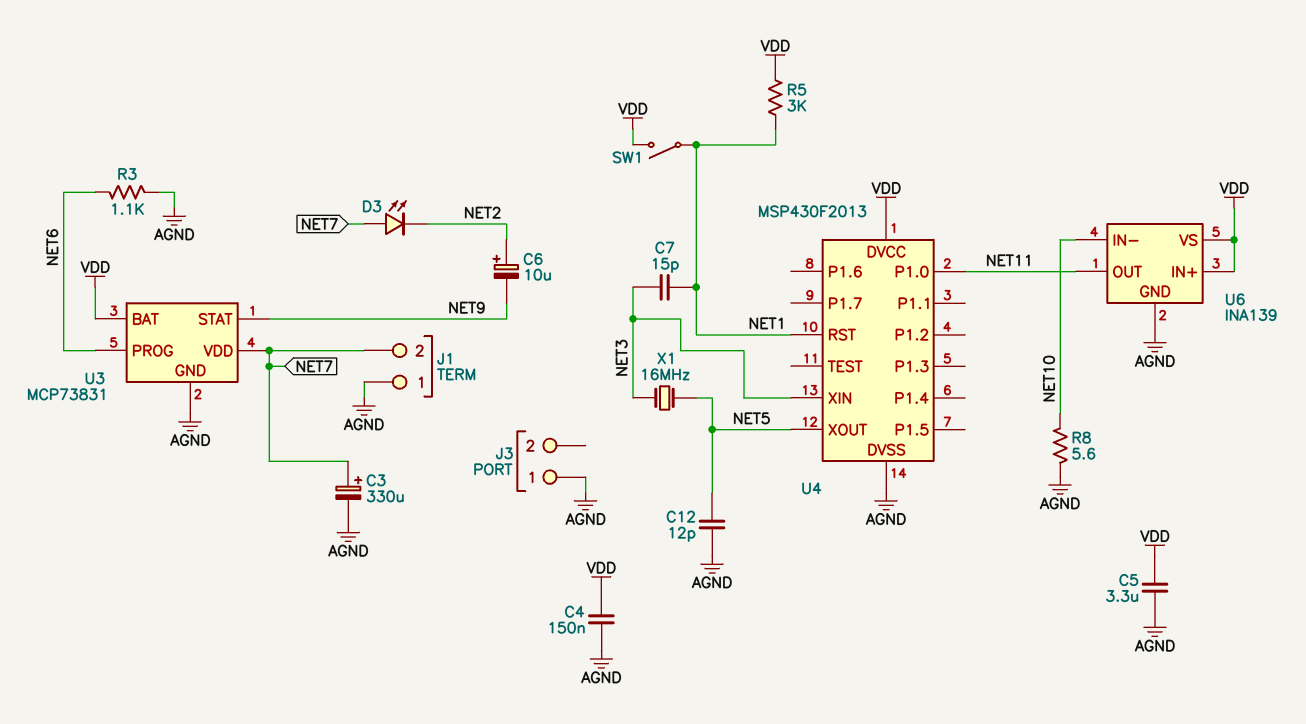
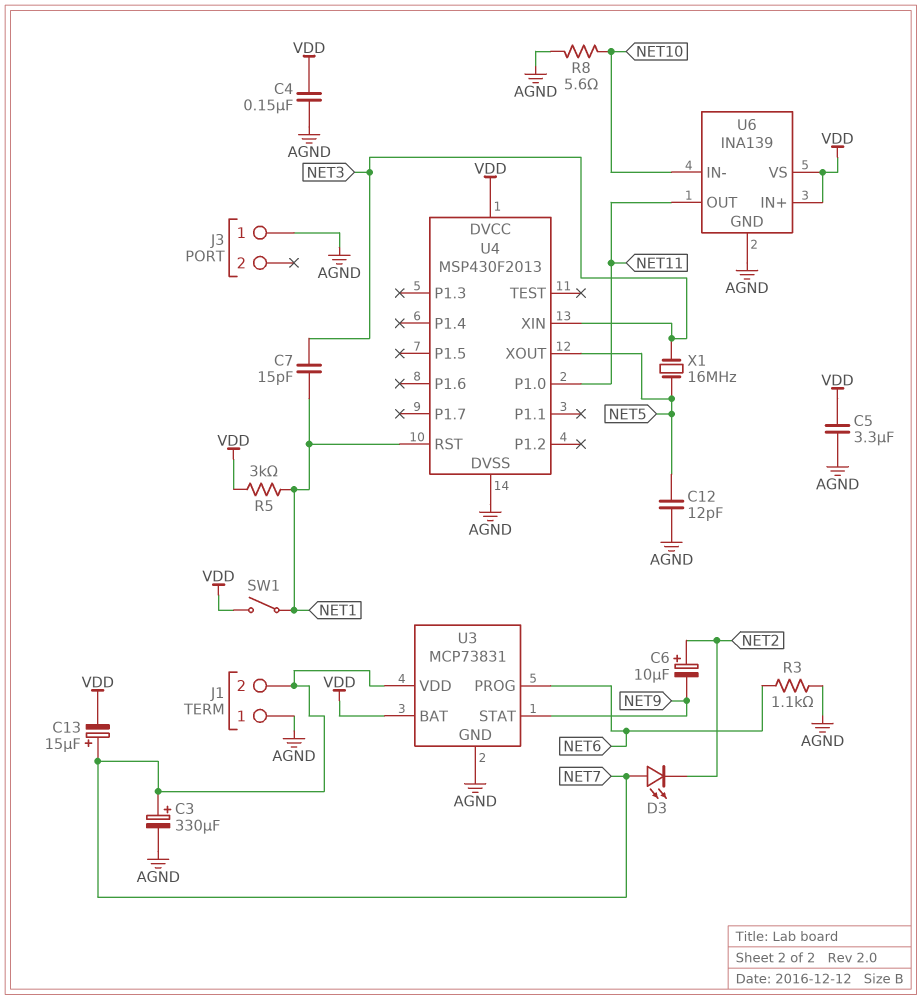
C13: none -> 15uF (plus NET7, minus VDD)

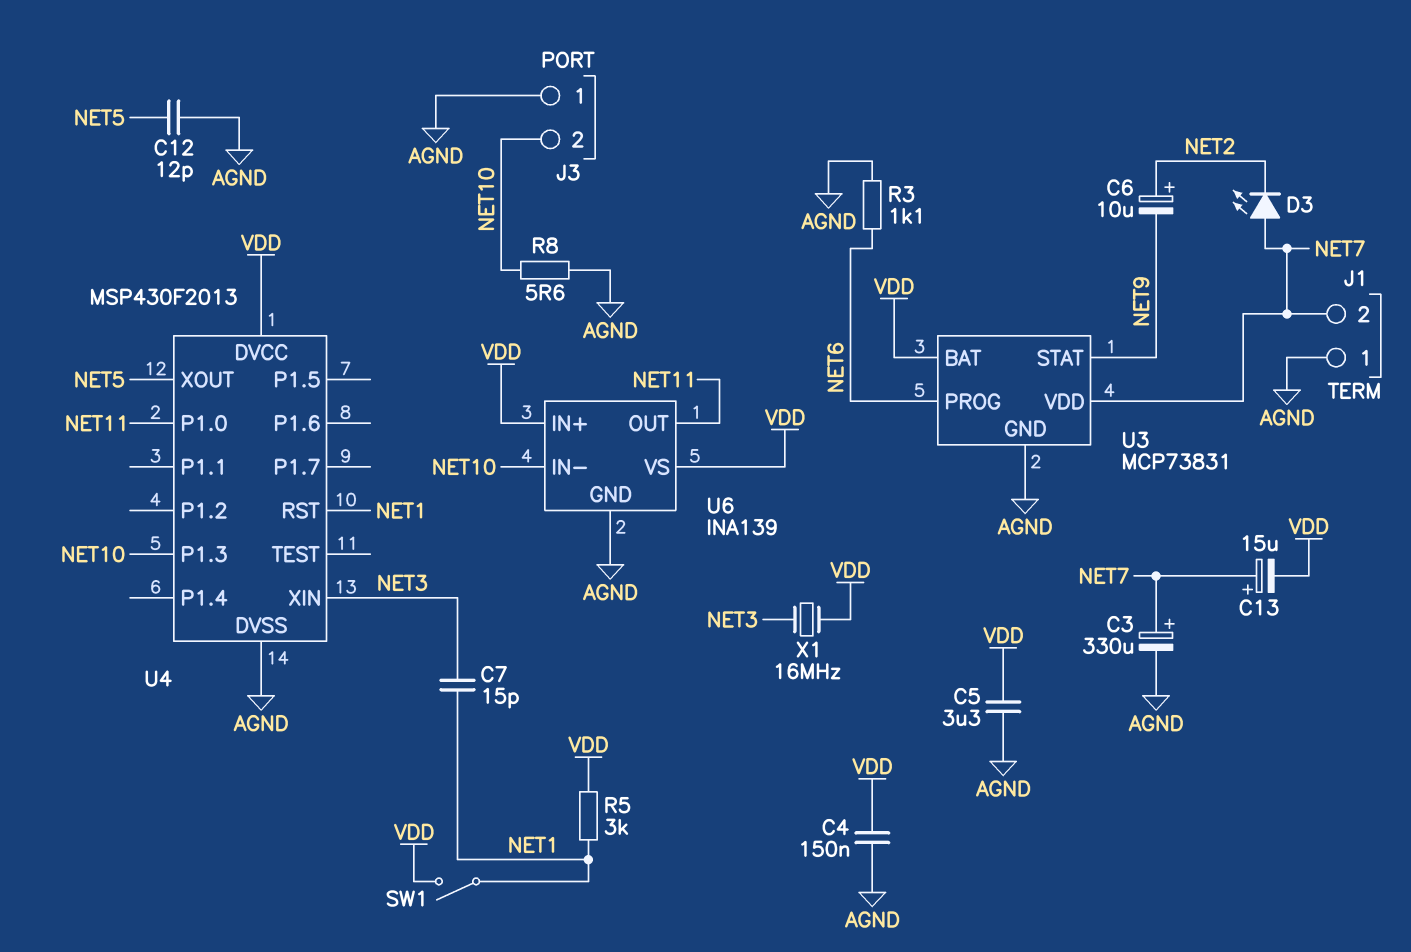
J3 pin 2: none -> NET10
U4 pin P1.3: none -> NET10
X1: 16MHz (NET3, NET5) -> 16MHz (NET3, VDD)

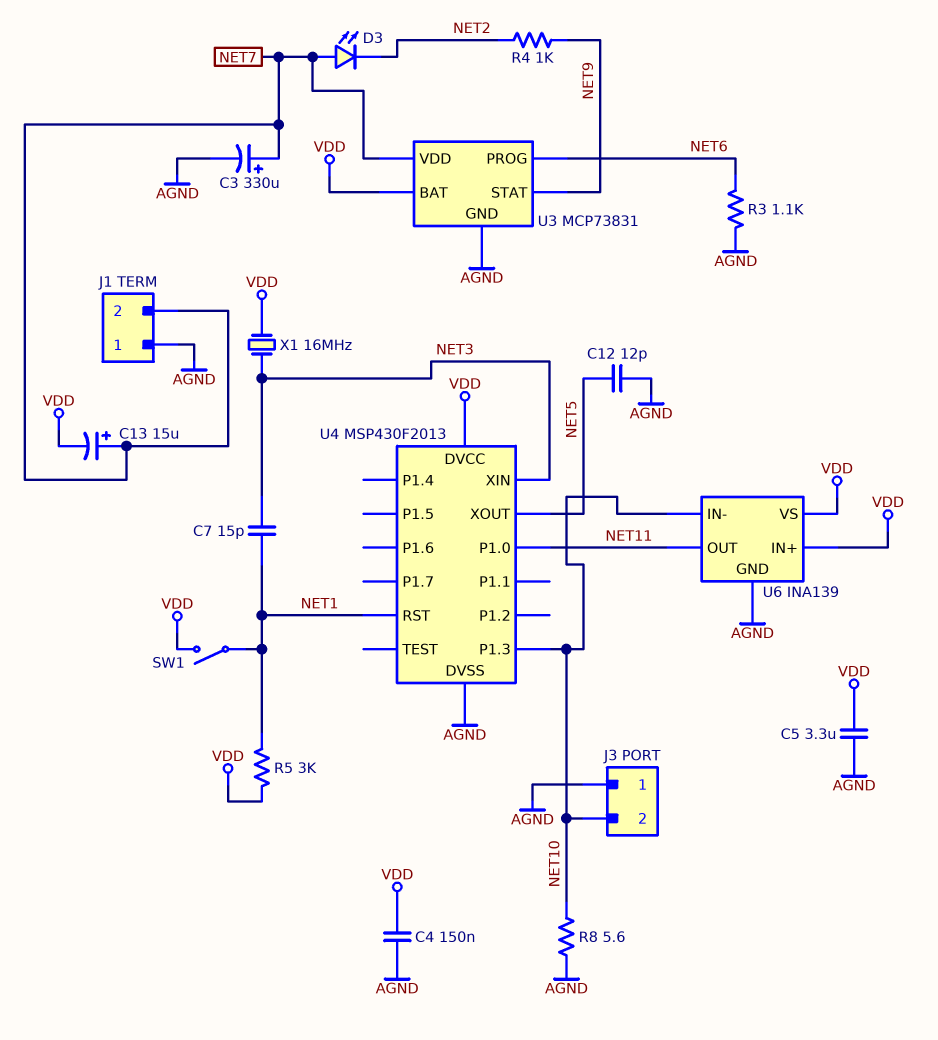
C6: 10uF (plus NET2, minus NET9) -> none
R4: none -> 1k (NET2, NET9)

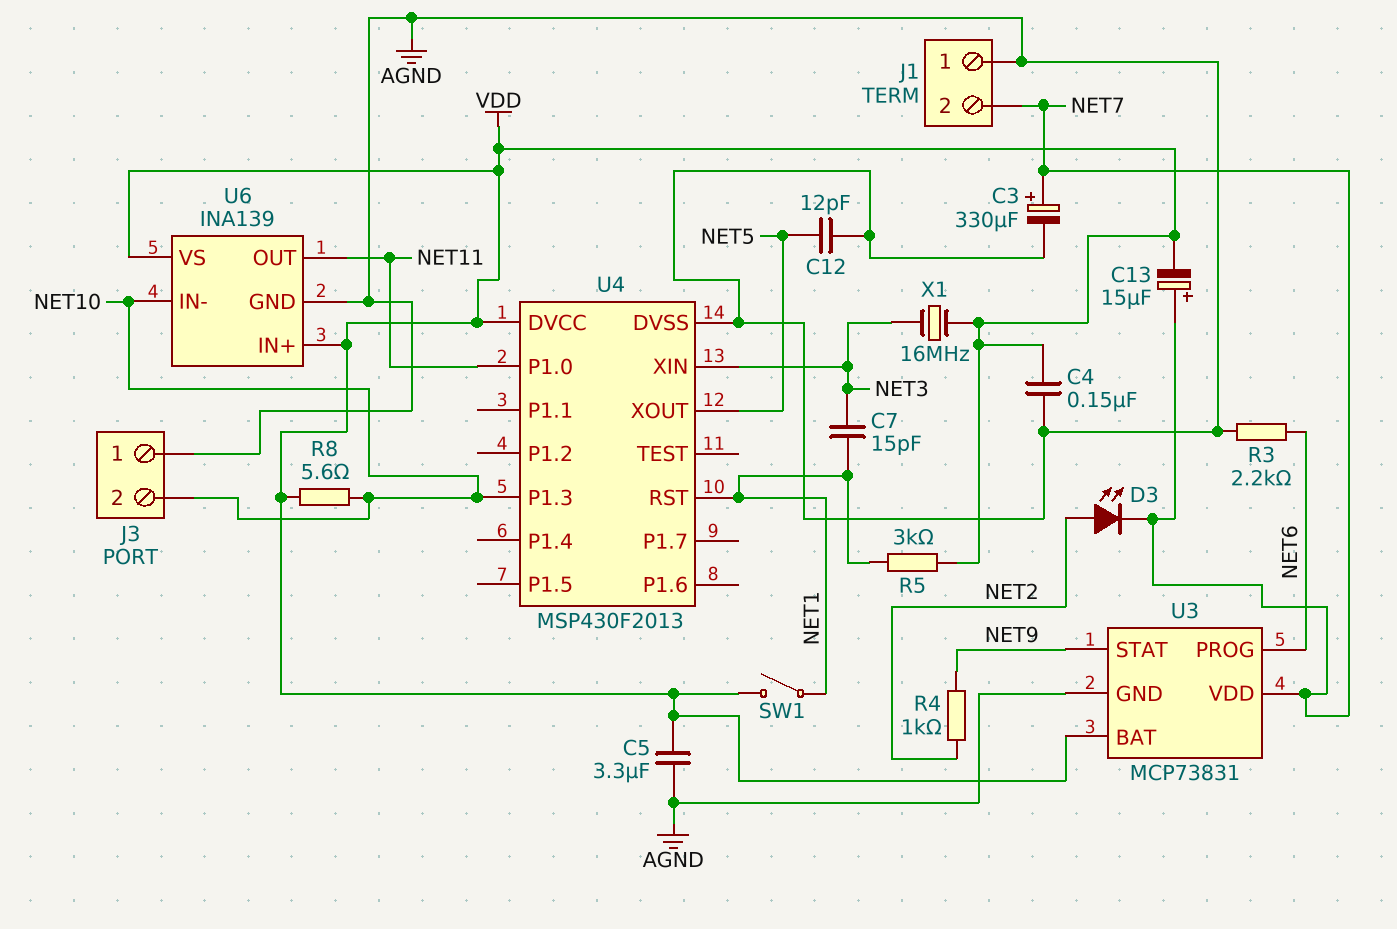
D3: LED (A NET7, K NET2) -> LED (A NET2, K NET7)
R3: 1.1k (AGND, NET6) -> 2.2k (AGND, NET6)
R8: 5.6 (AGND, NET10) -> 5.6 (NET10, VDD)

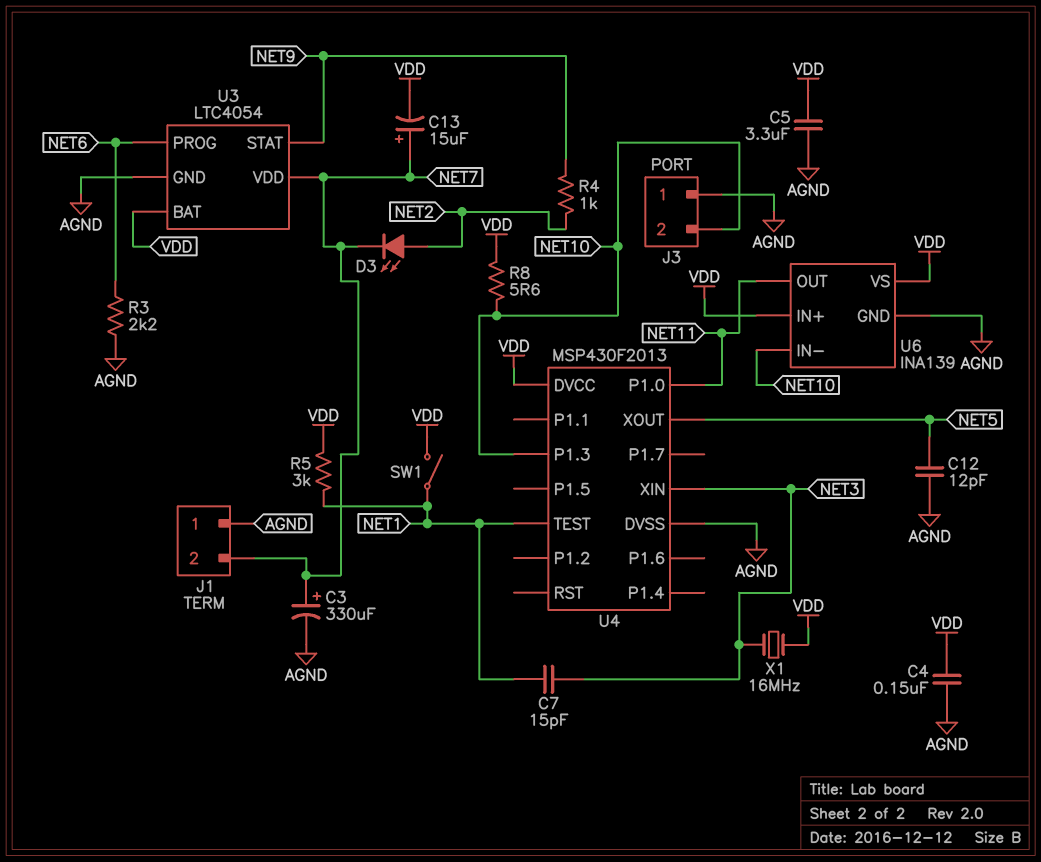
U3: MCP73831 -> LTC4054
U4 pin RST: NET1 -> none
U4 pin TEST: none -> NET1

